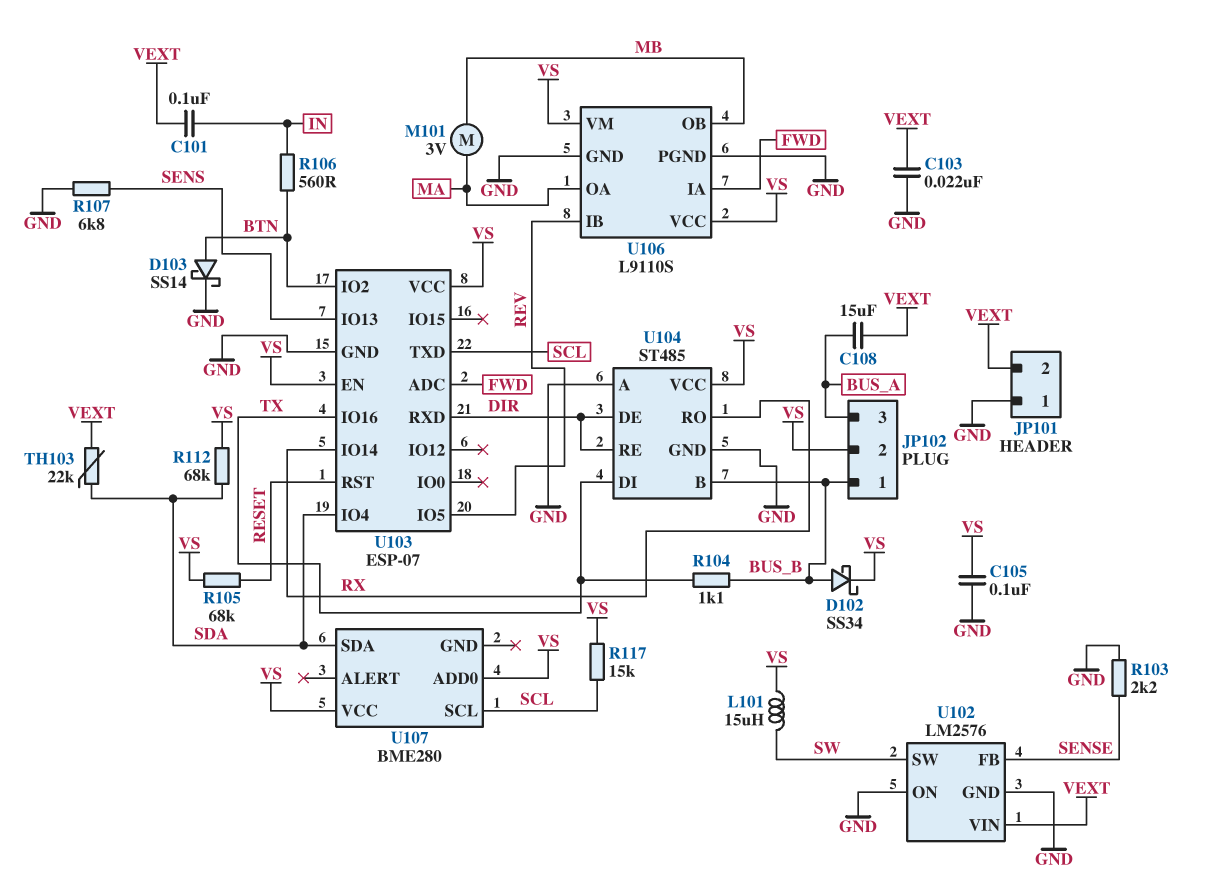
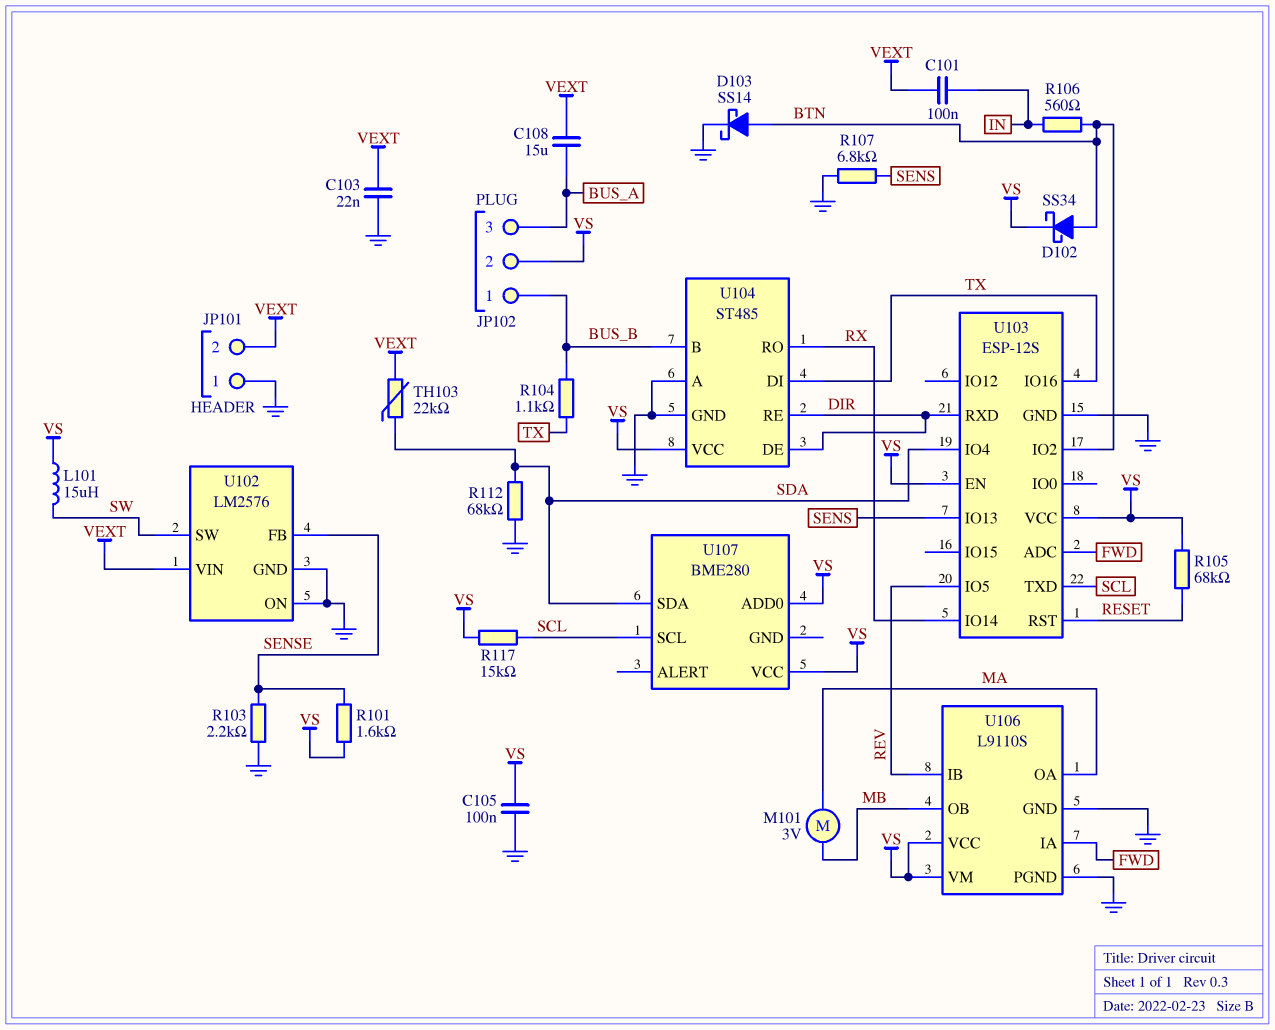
D102: schottky SS34 (A BUS_B, K VS) -> schottky SS34 (A BTN, K VS)
R101: none -> 1.6k (SENSE, VS)
R112: 68k (SDA, VS) -> 68k (GND, SDA)
U103: ESP-07 -> ESP-12S

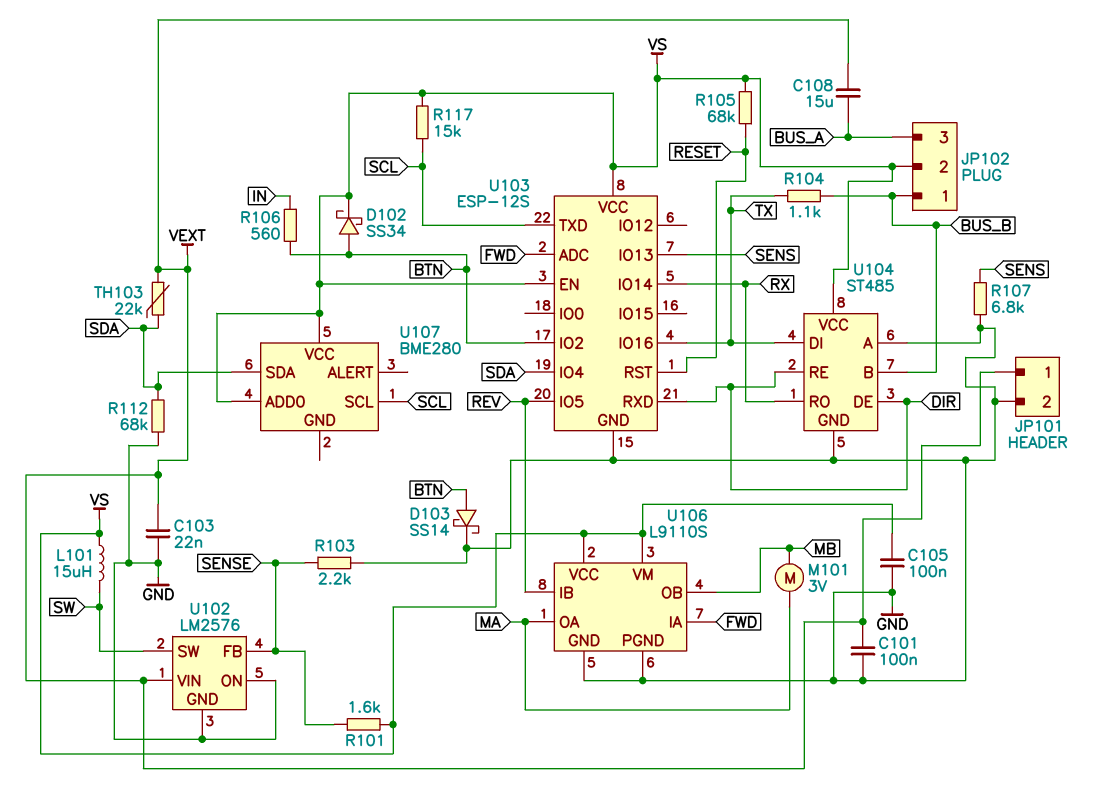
C101: 100nF (IN, VEXT) -> 100nF (GND, VEXT)
JP101 pin 1: GND -> VEXT
JP101 pin 2: VEXT -> GND

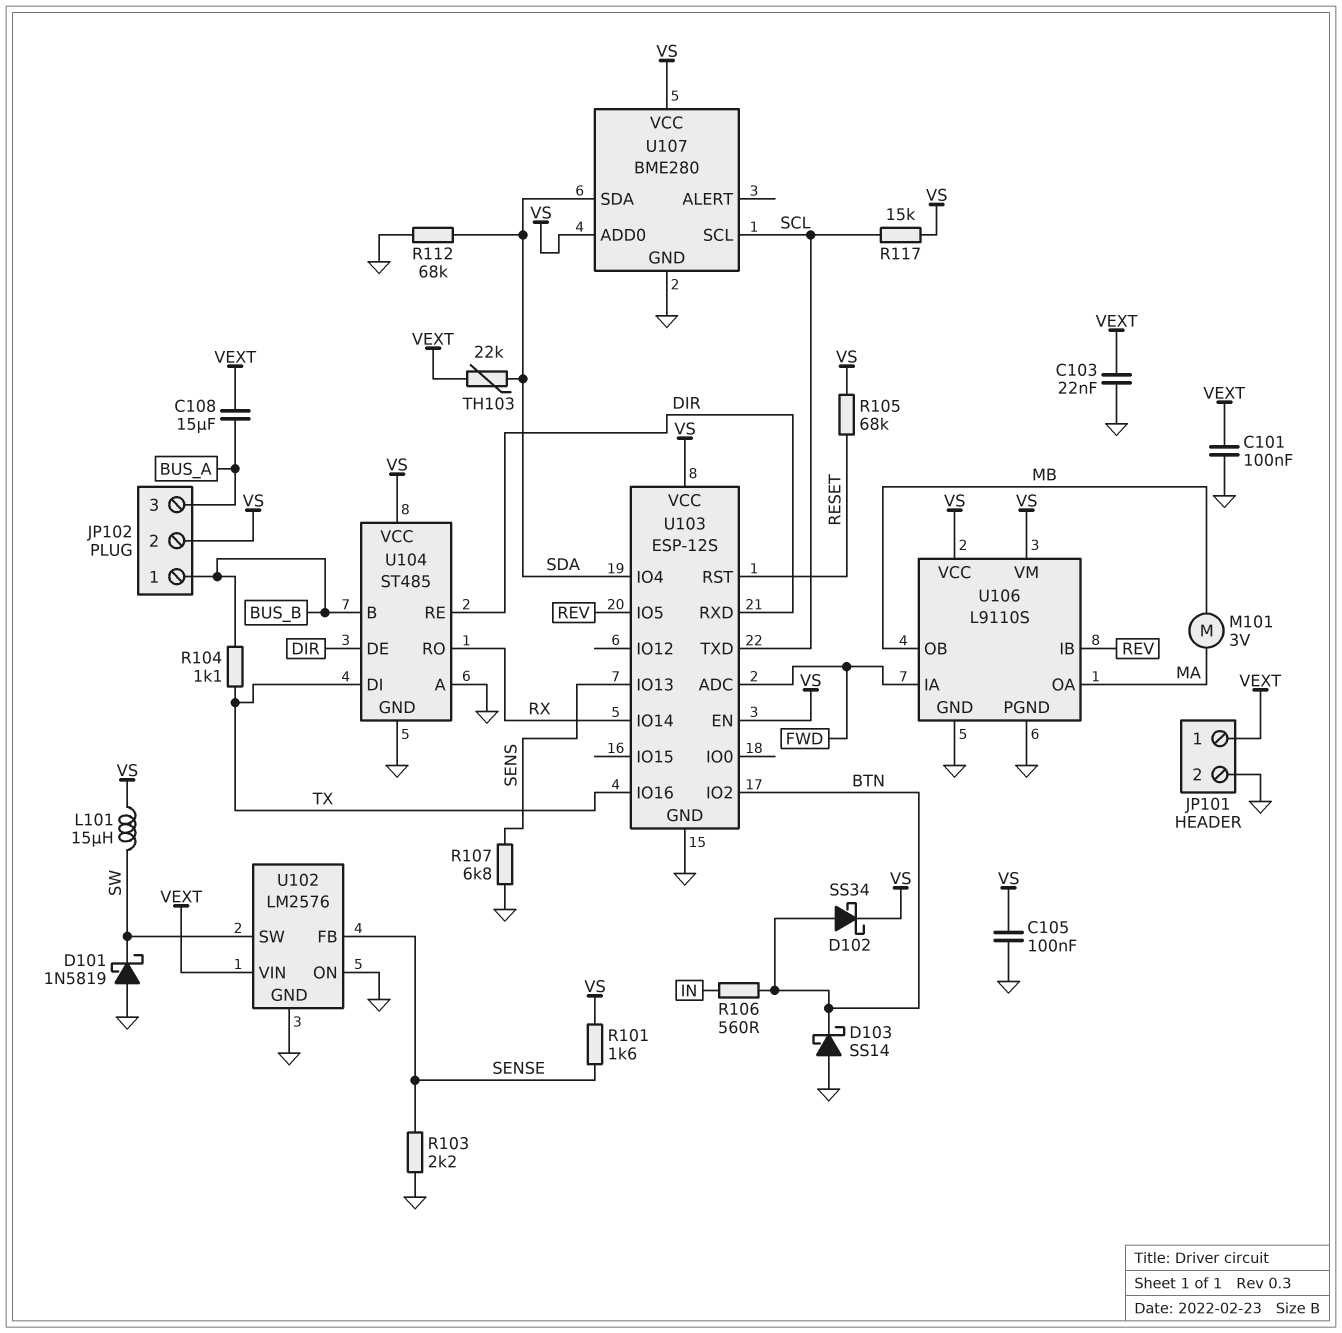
D101: none -> schottky 1N5819 (A GND, K SW)
D103: schottky SS14 (A BTN, K GND) -> schottky SS14 (A GND, K BTN)
U107 pin GND: none -> GND

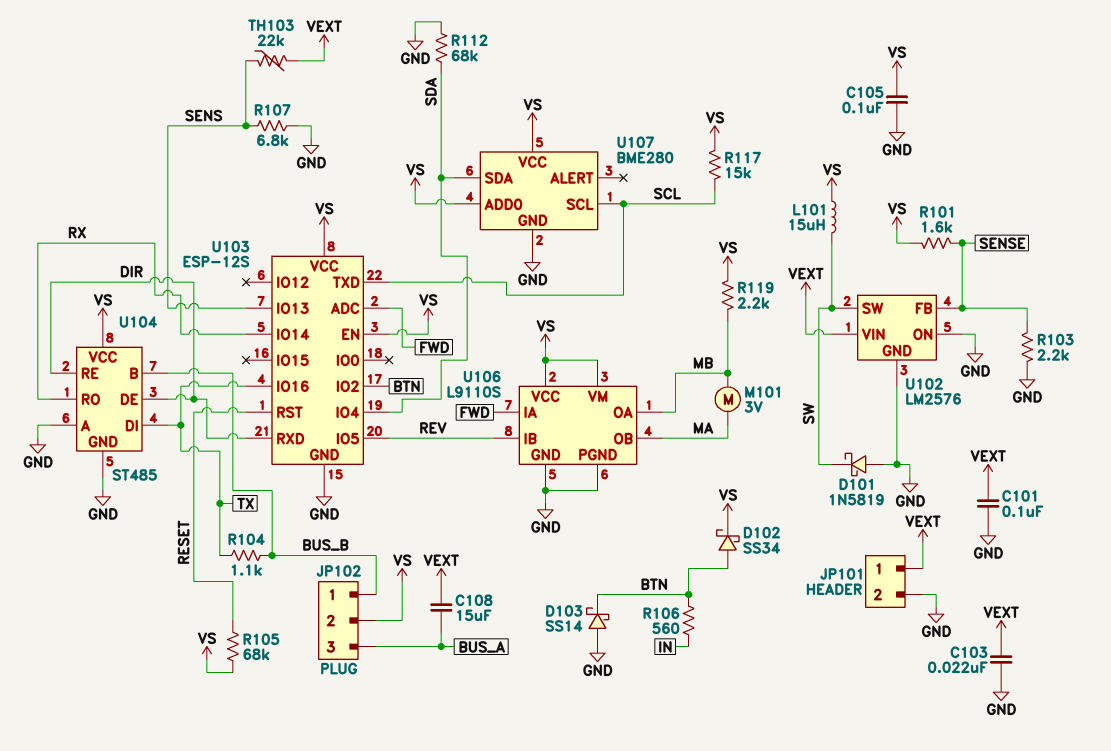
R119: none -> 2.2k (MB, VS)
TH103: 22k (SDA, VEXT) -> 22k (SENS, VEXT)
U106 pin OA: MA -> MB
U106 pin OB: MB -> MA

